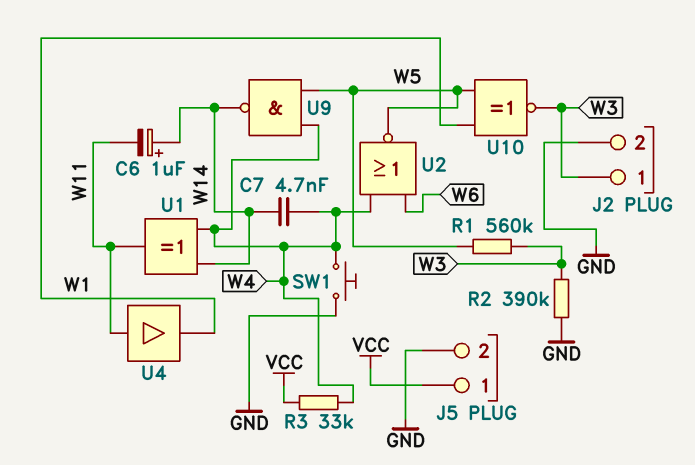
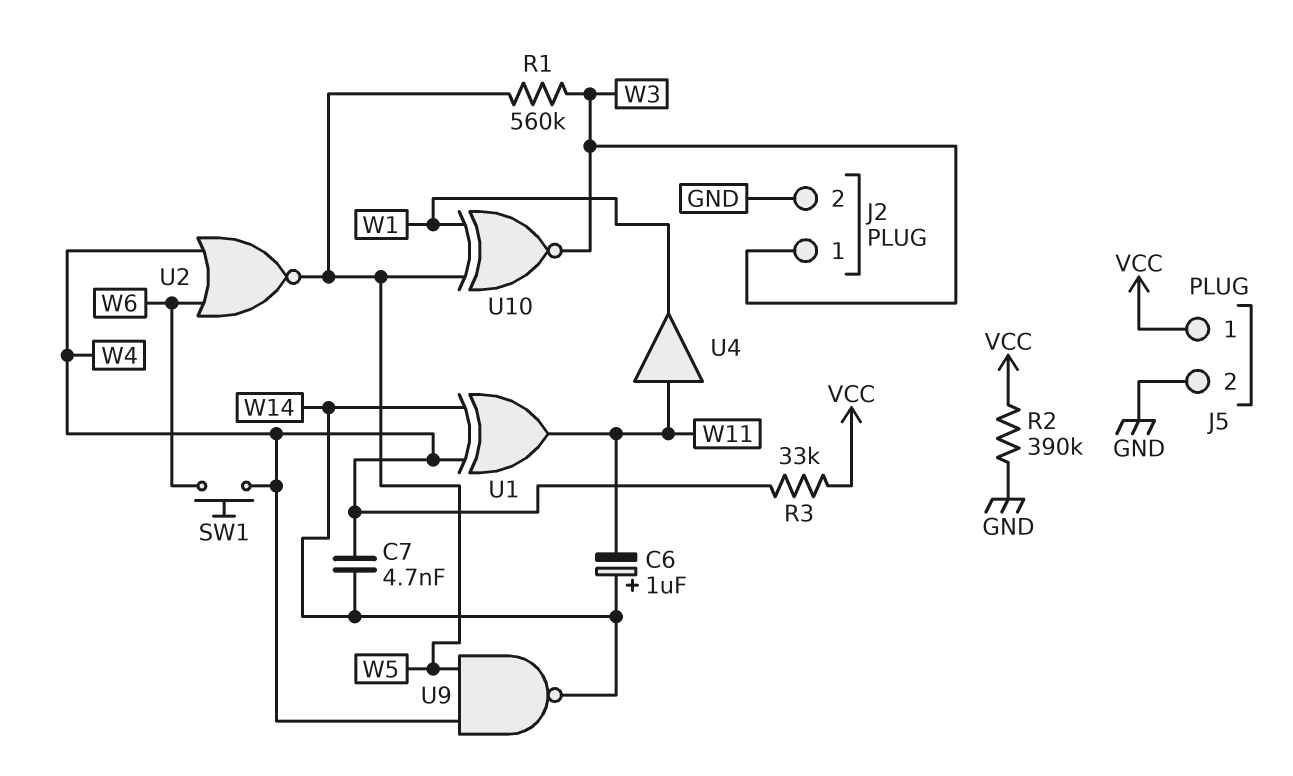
R2: 390k (GND, W3) -> 390k (GND, VCC)
SW1: button (GND, W4) -> button (W4, W6)

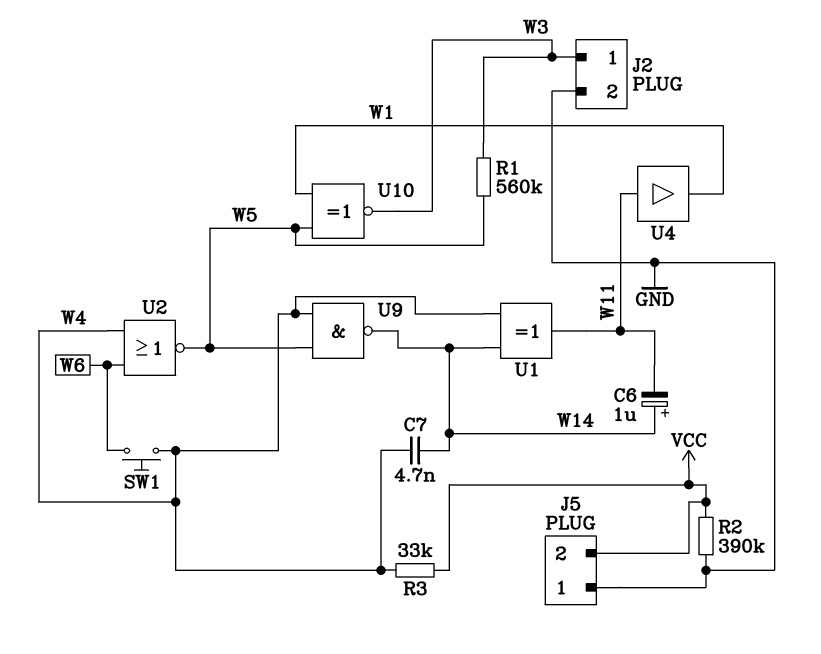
J5 pin 1: VCC -> GND
J5 pin 2: GND -> VCC

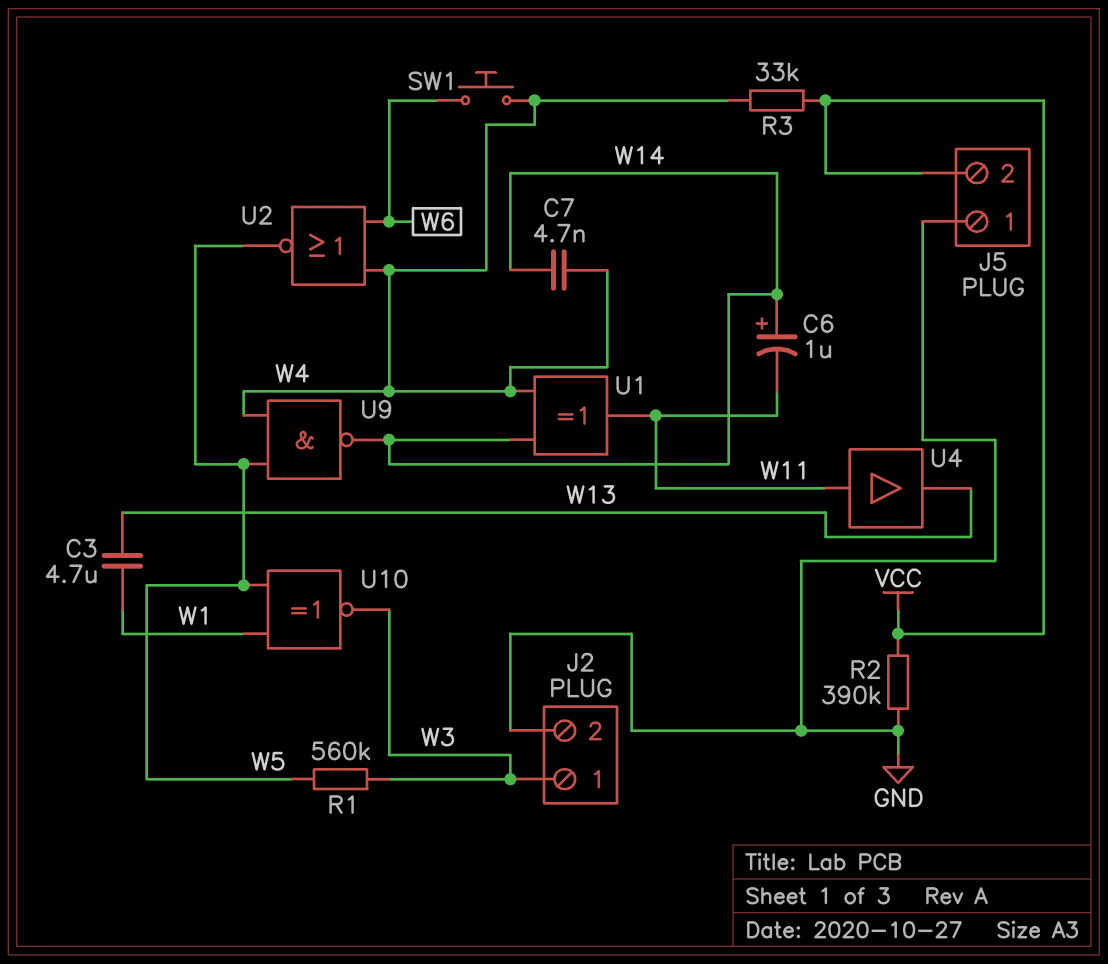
C3: none -> 4.7uF (W1, W13)
U4: buffer (in W11, out W1) -> buffer (in W11, out W13)

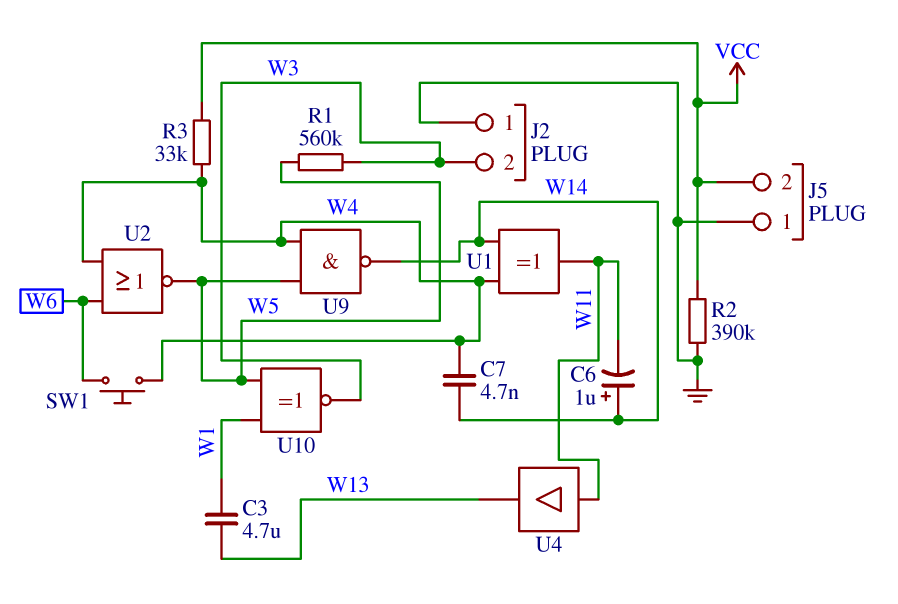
J2 pin 1: W3 -> GND
J2 pin 2: GND -> W3

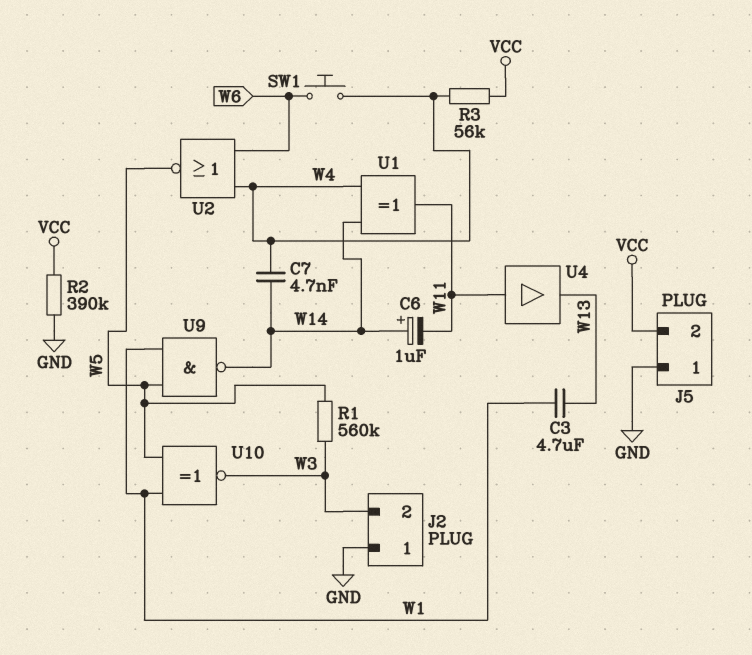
R3: 33k (VCC, W4) -> 56k (VCC, W4)
U9: NAND (in W4, in W5, out W14) -> NAND (in W1, in W5, out W14)

